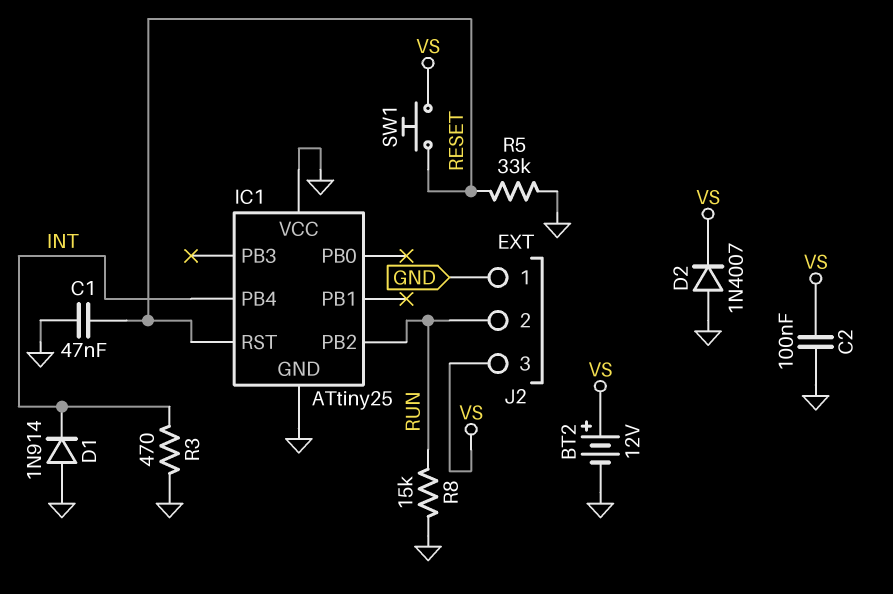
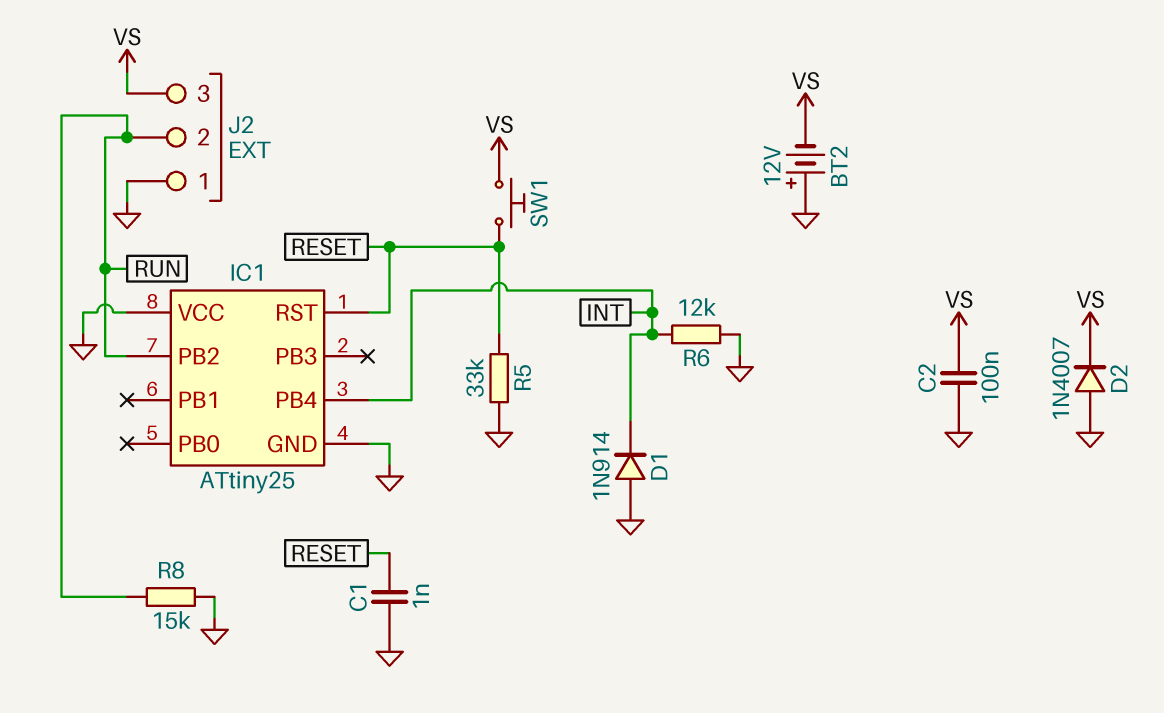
BT2: 12V (plus VS, minus GND) -> 12V (plus GND, minus VS)
C1: 47nF (GND, RESET) -> 1nF (GND, RESET)
R3: 470 (GND, INT) -> none
R6: none -> 12k (GND, INT)

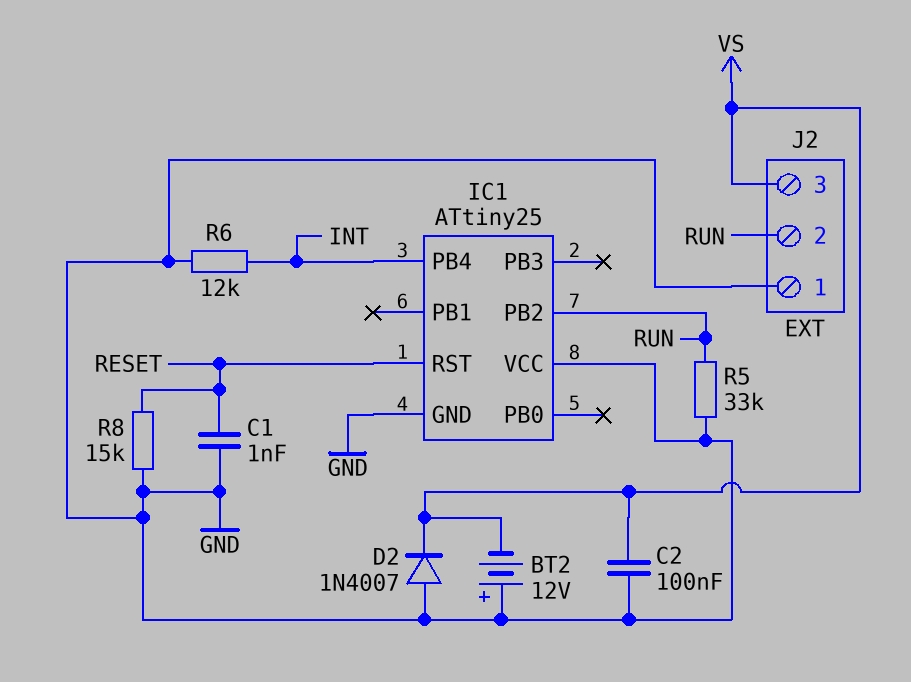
D1: diode 1N914 (A GND, K INT) -> none
R5: 33k (GND, RESET) -> 33k (GND, RUN)
R8: 15k (GND, RUN) -> 15k (GND, RESET)
SW1: button (RESET, VS) -> none

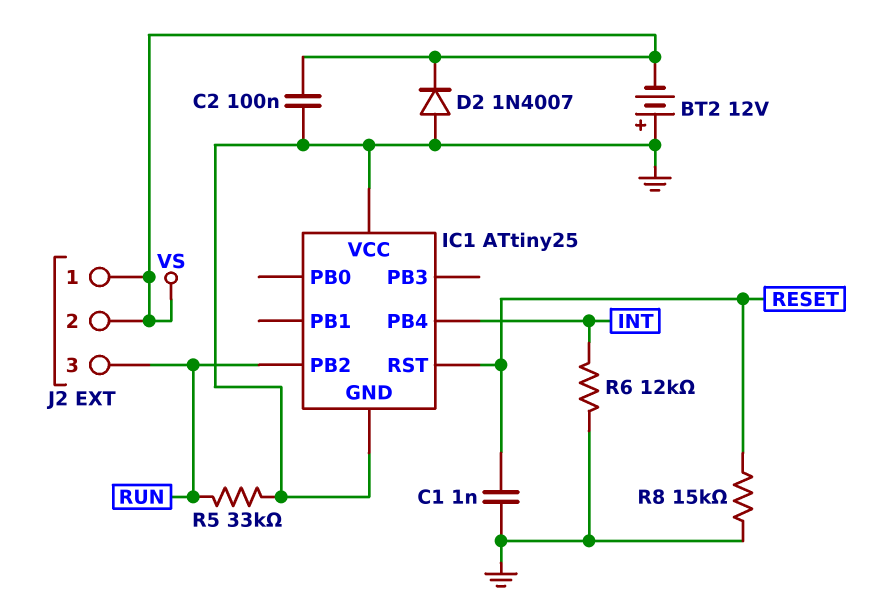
J2 pin 1: GND -> VS
J2 pin 2: RUN -> VS
J2 pin 3: VS -> RUN

